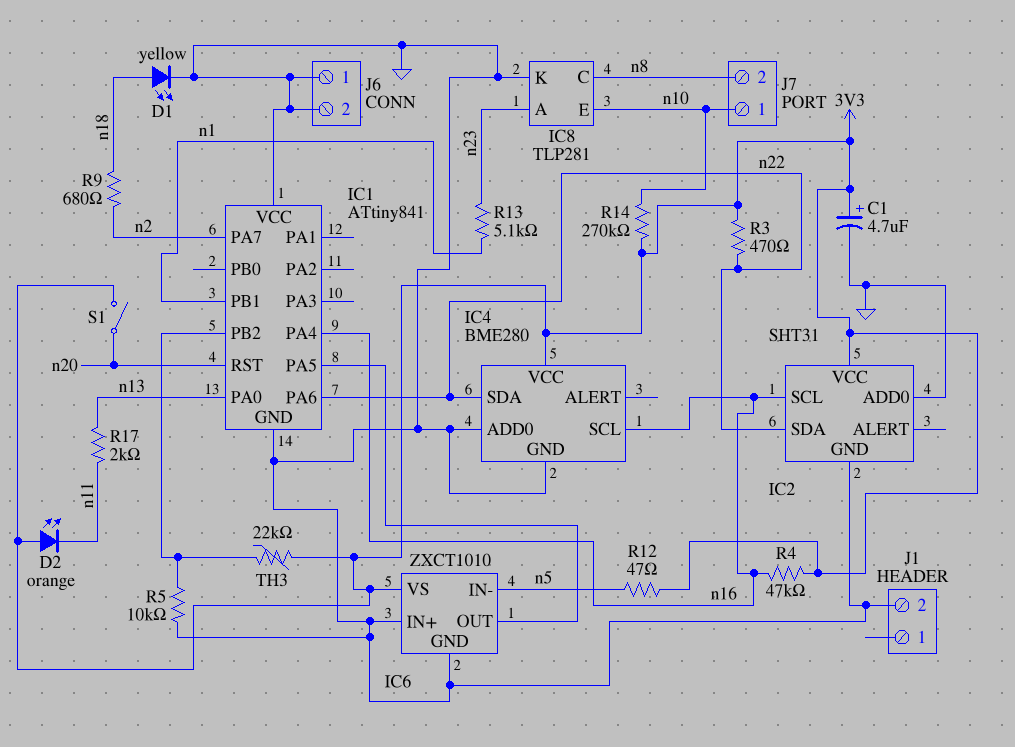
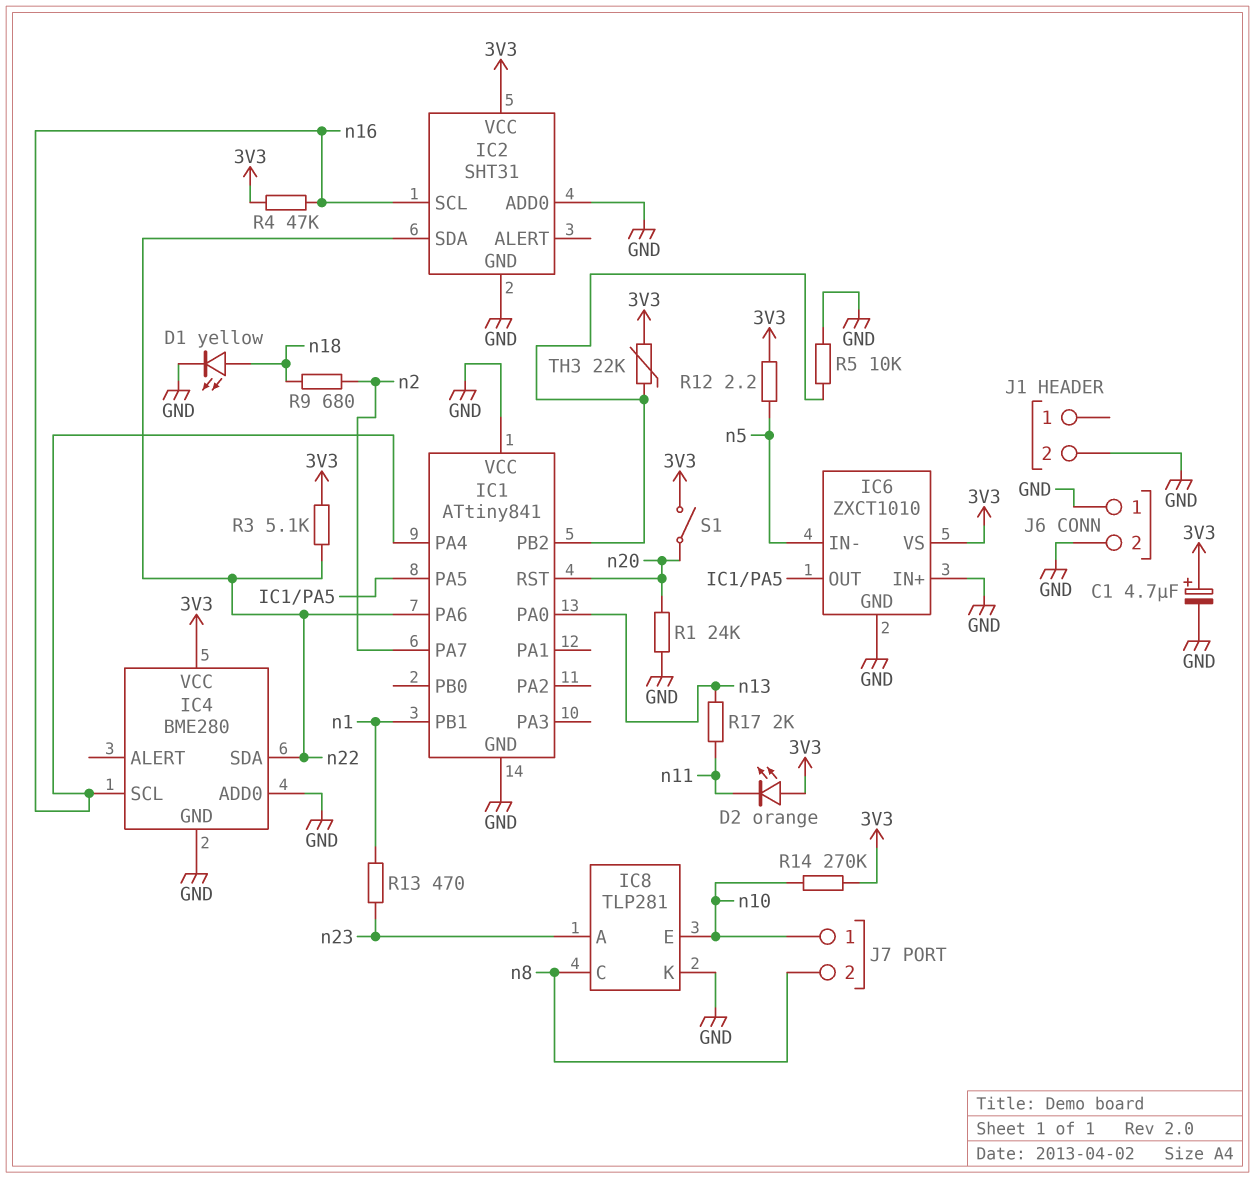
R1: none -> 24k (GND, n20)
R3: 470 (3V3, n22) -> 5.1k (3V3, n22)
R12: 47 (3V3, n5) -> 2.2 (3V3, n5)
R13: 5.1k (n1, n23) -> 470 (n1, n23)

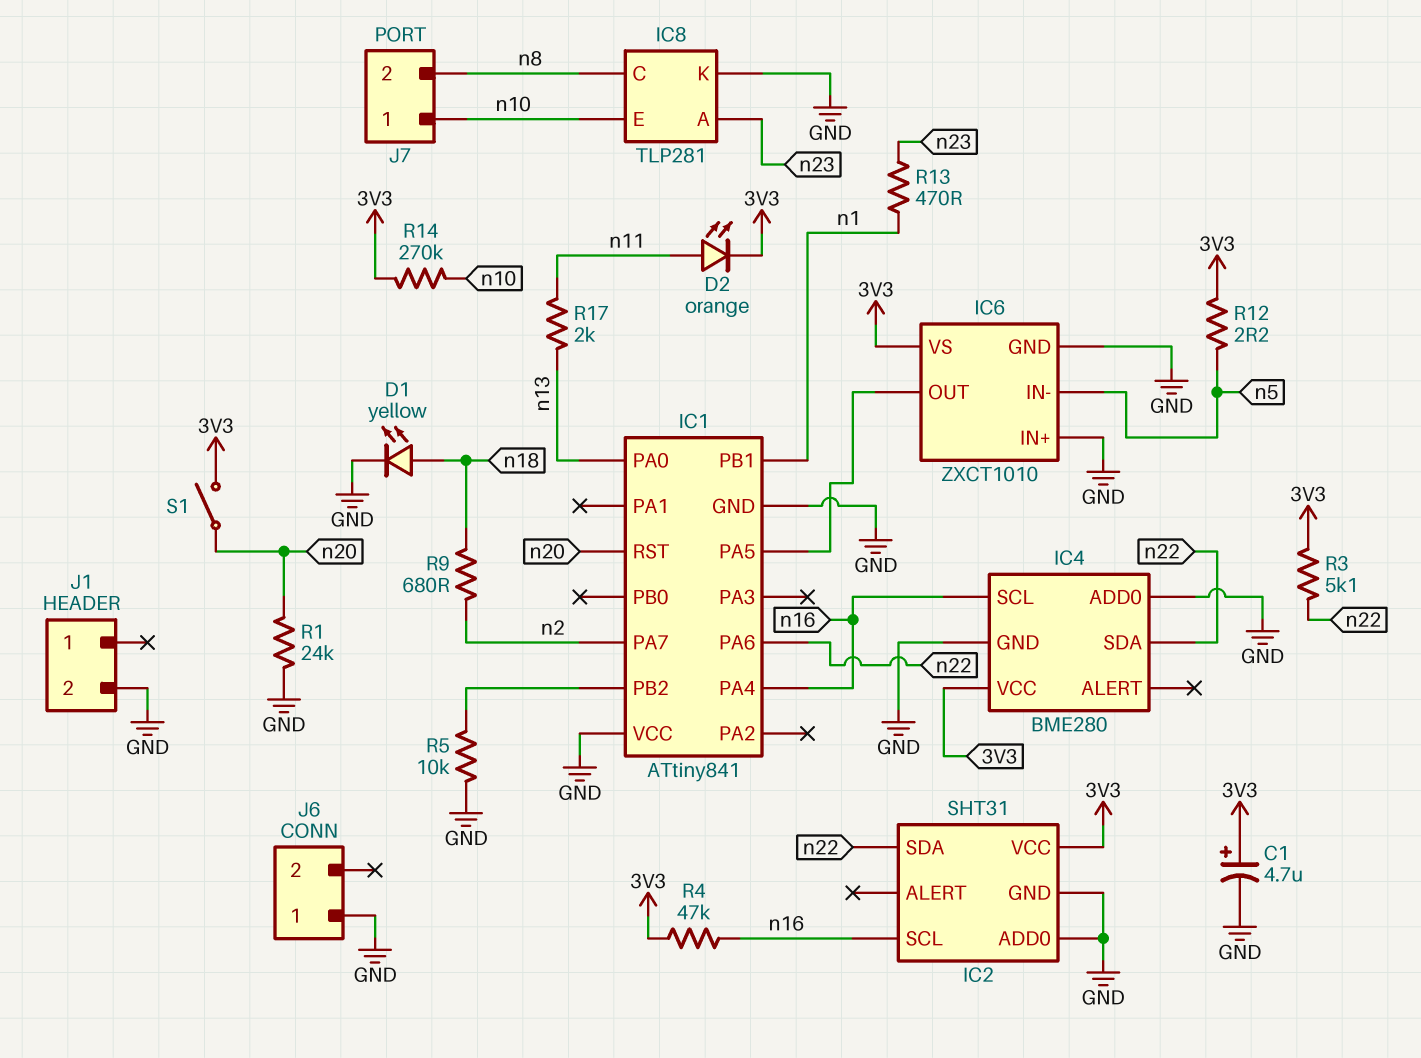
D2: LED orange (A 3V3, K n11) -> LED orange (A n11, K 3V3)
J6 pin 2: GND -> none
TH3: 22k (3V3, IC1/PB2) -> none

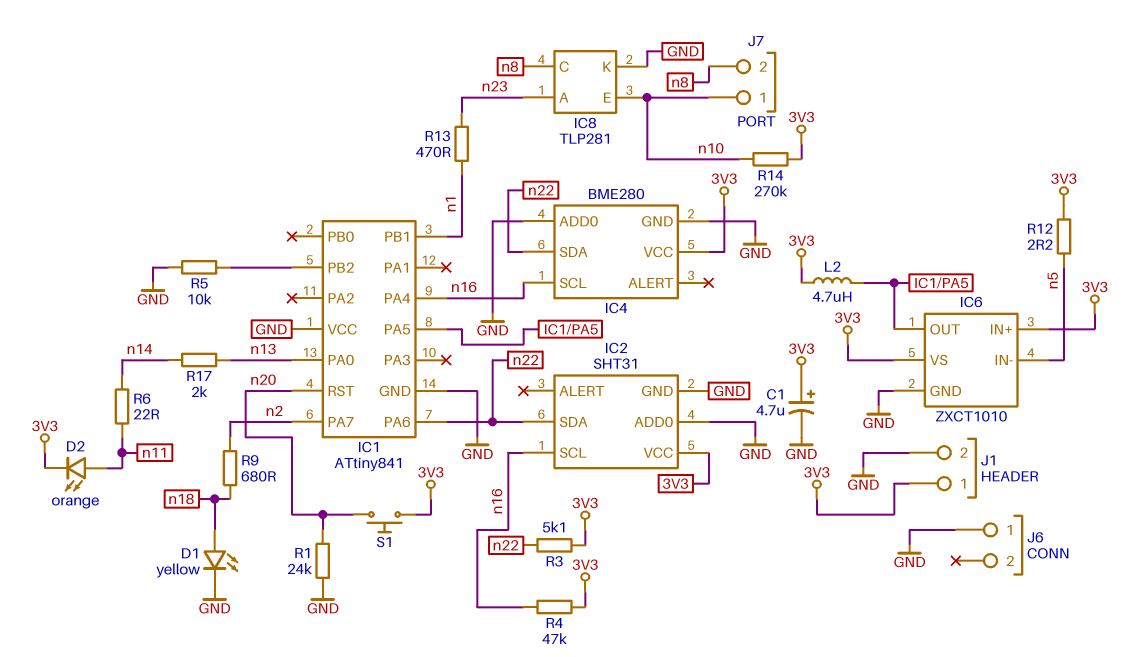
IC6 pin IN+: GND -> 3V3
J1 pin 1: none -> 3V3
L2: none -> 4.7uH (3V3, IC1/PA5)
R6: none -> 22 (n11, n14)
R17: 2k (n11, n13) -> 2k (n13, n14)
S1: switch (3V3, n20) -> button (3V3, n20)

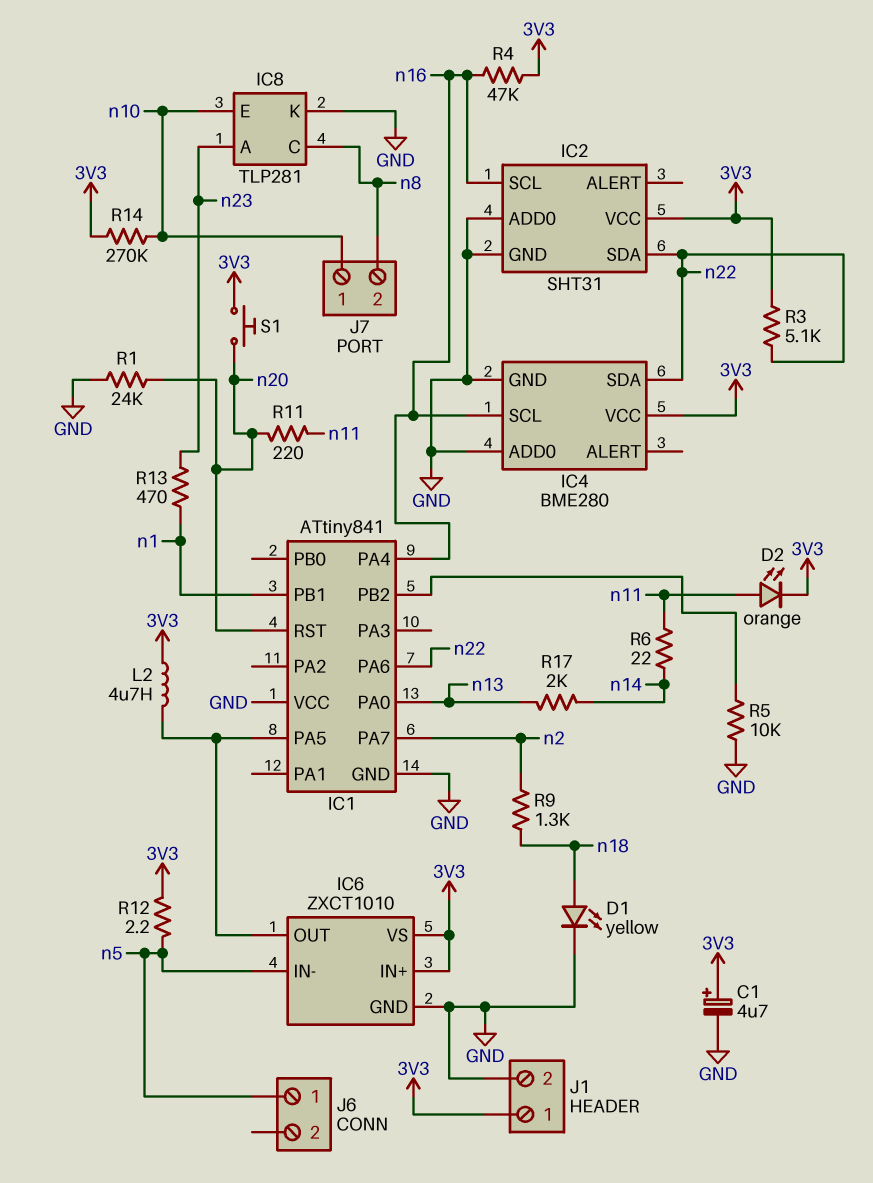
J6 pin 1: GND -> n5
R9: 680 (n2, n18) -> 1.3k (n2, n18)
R11: none -> 220 (n11, n20)

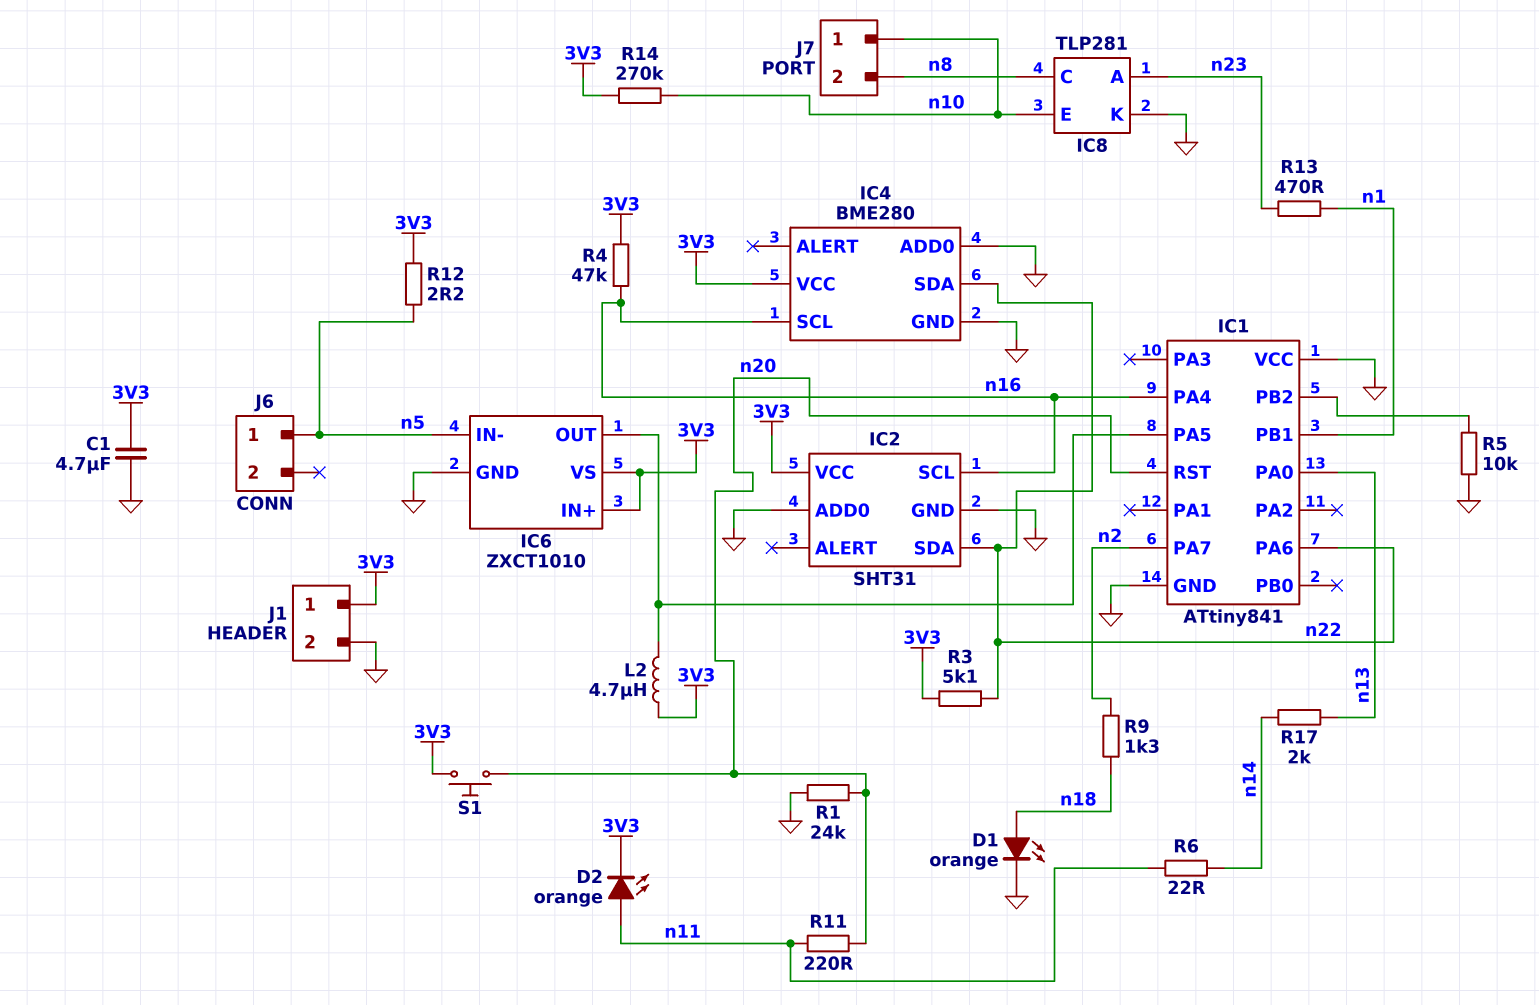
C1: 4.7uF (plus 3V3, minus GND) -> 4.7uF (3V3, GND)
D1: LED yellow (A n18, K GND) -> LED orange (A n18, K GND)

